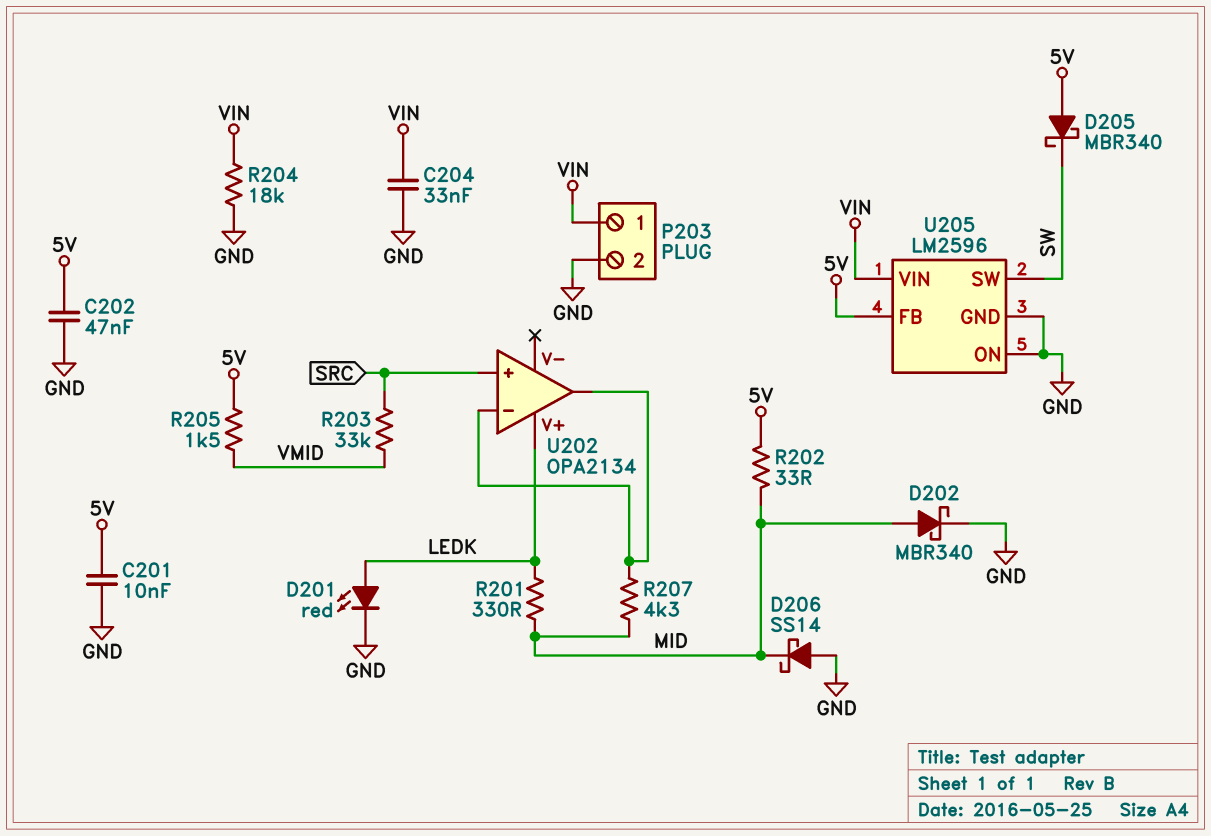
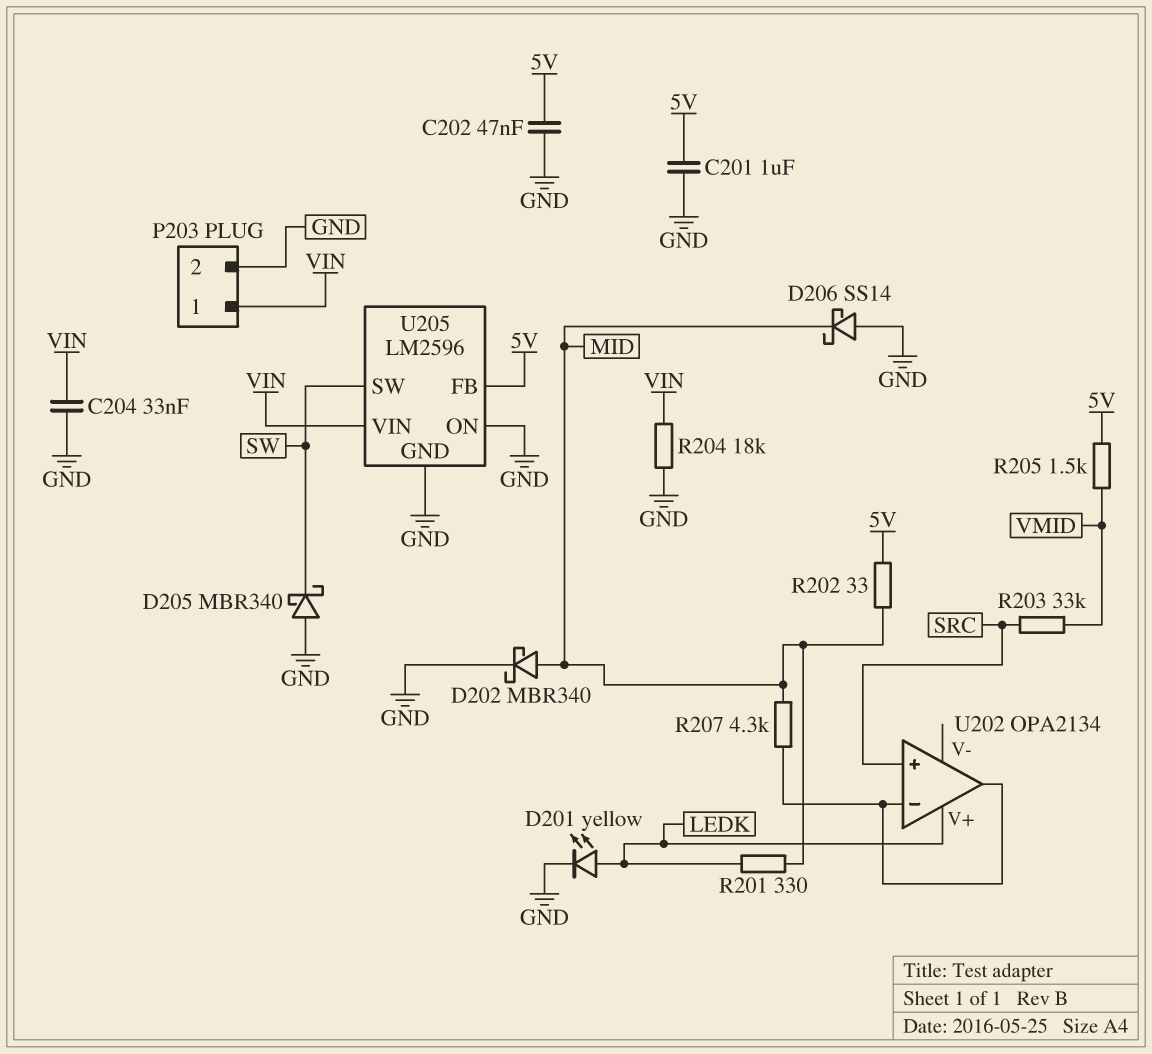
C201: 10nF (5V, GND) -> 1uF (5V, GND)
D201: LED red (A LEDK, K GND) -> LED yellow (A LEDK, K GND)
D205: schottky MBR340 (A 5V, K SW) -> schottky MBR340 (A GND, K SW)

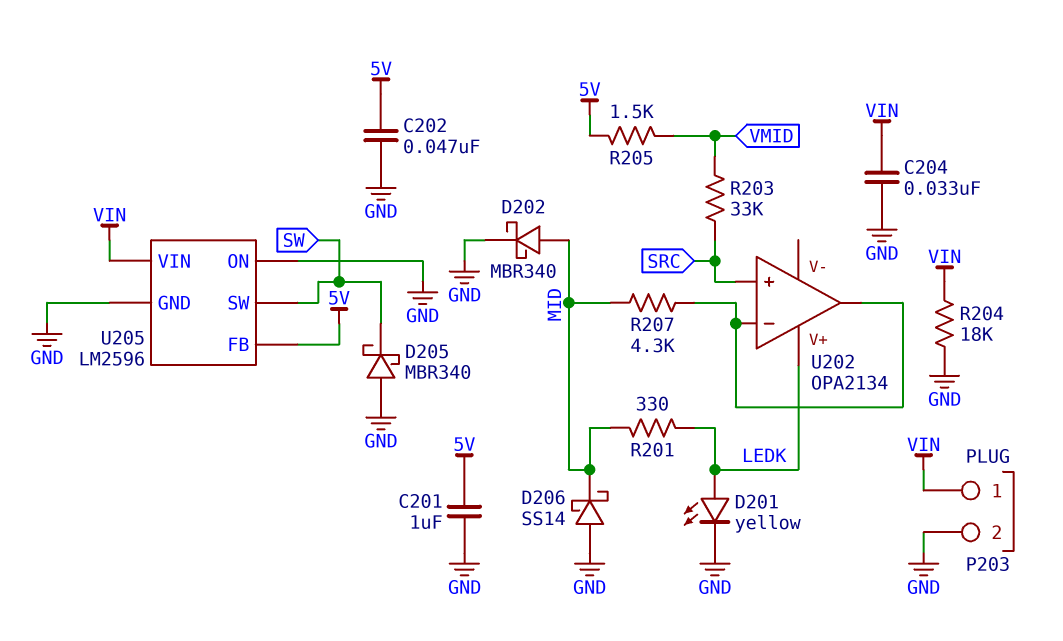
R202: 33 (5V, MID) -> none

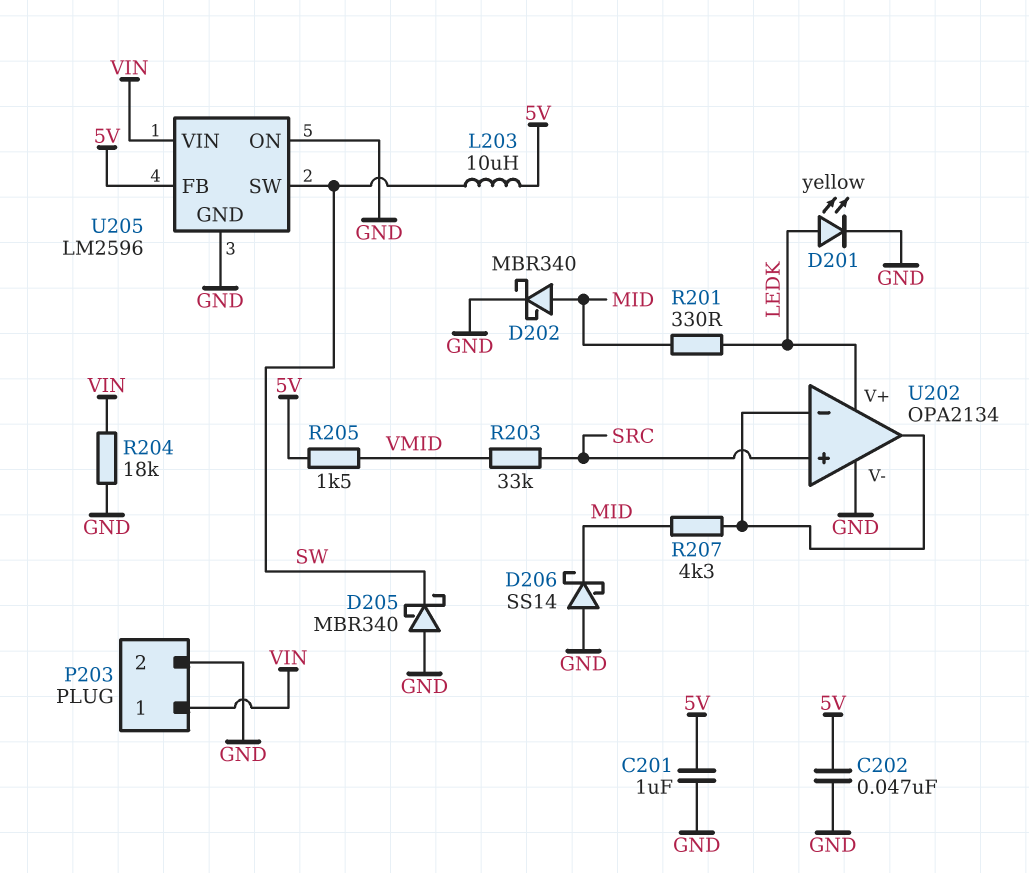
C204: 33nF (GND, VIN) -> none
L203: none -> 10uH (5V, SW)
U202 pin V-: none -> GND

